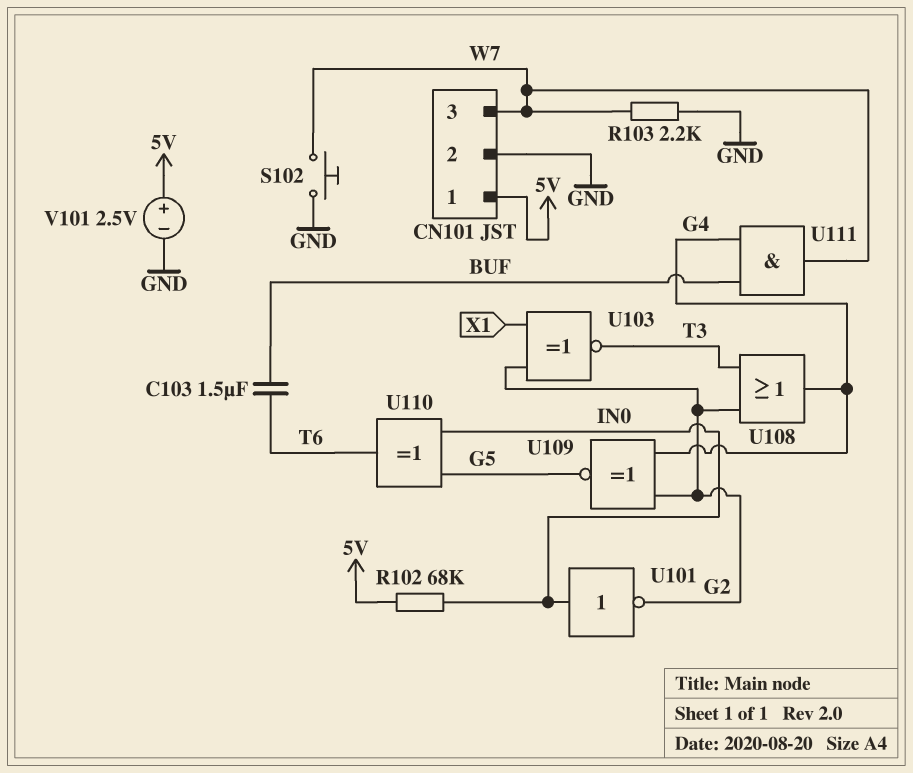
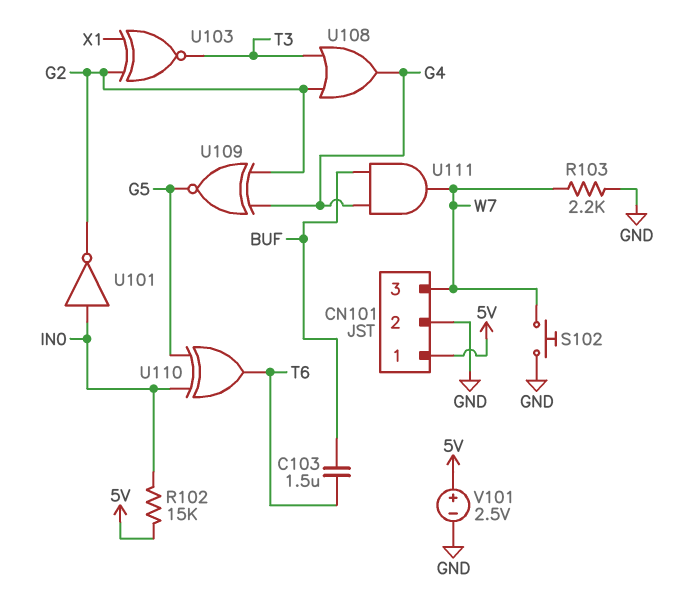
R102: 68k (5V, IN0) -> 15k (5V, IN0)

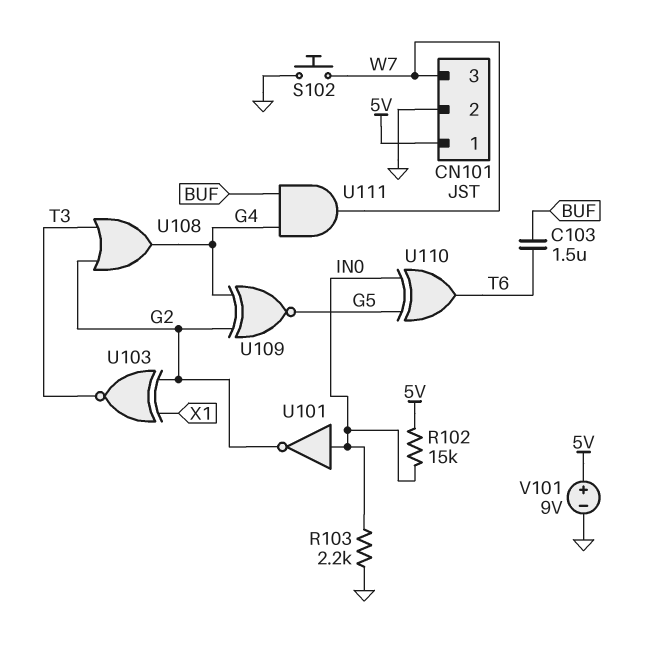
R103: 2.2k (GND, W7) -> 2.2k (GND, IN0)
V101: 2.5V (plus 5V, minus GND) -> 9V (plus 5V, minus GND)

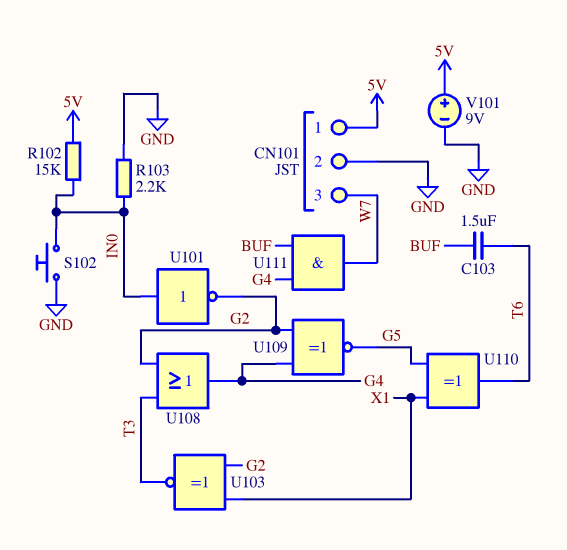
S102: button (GND, W7) -> button (GND, IN0)
U110: XOR (in G5, in IN0, out T6) -> XOR (in G5, in X1, out T6)

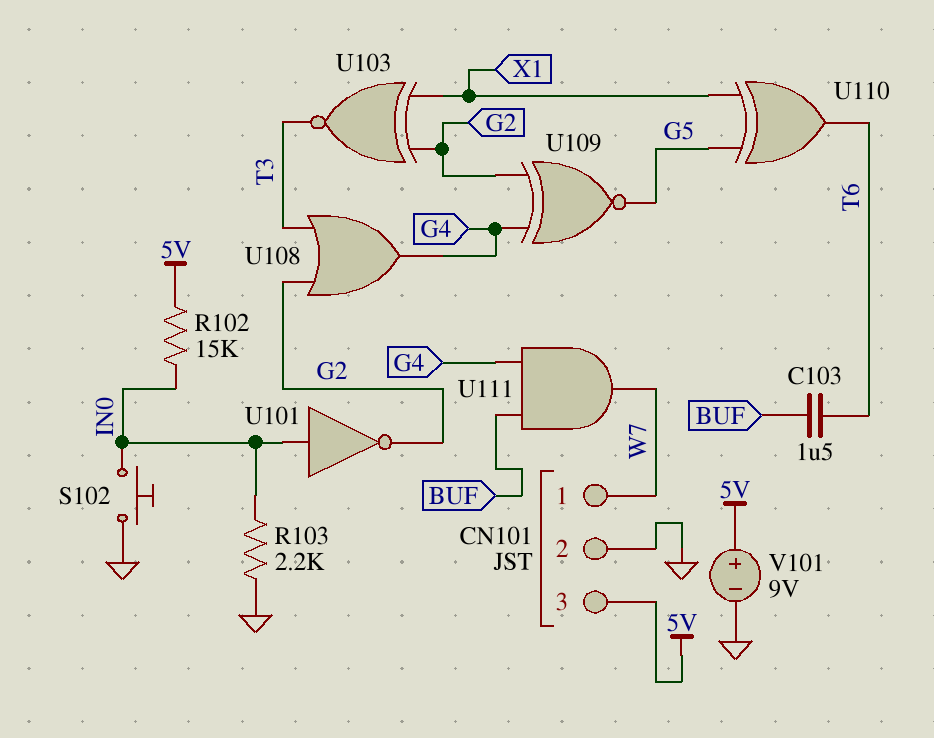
CN101 pin 1: 5V -> W7
CN101 pin 3: W7 -> 5V

